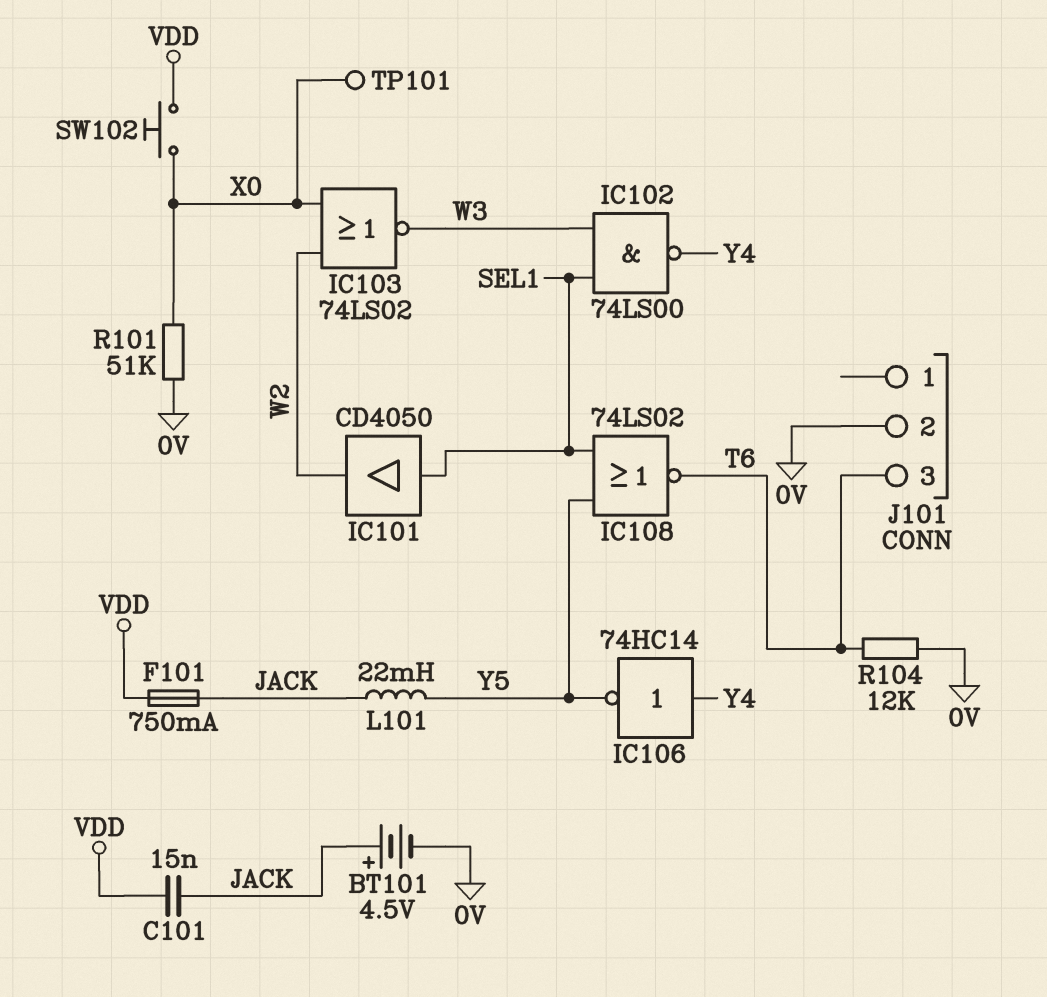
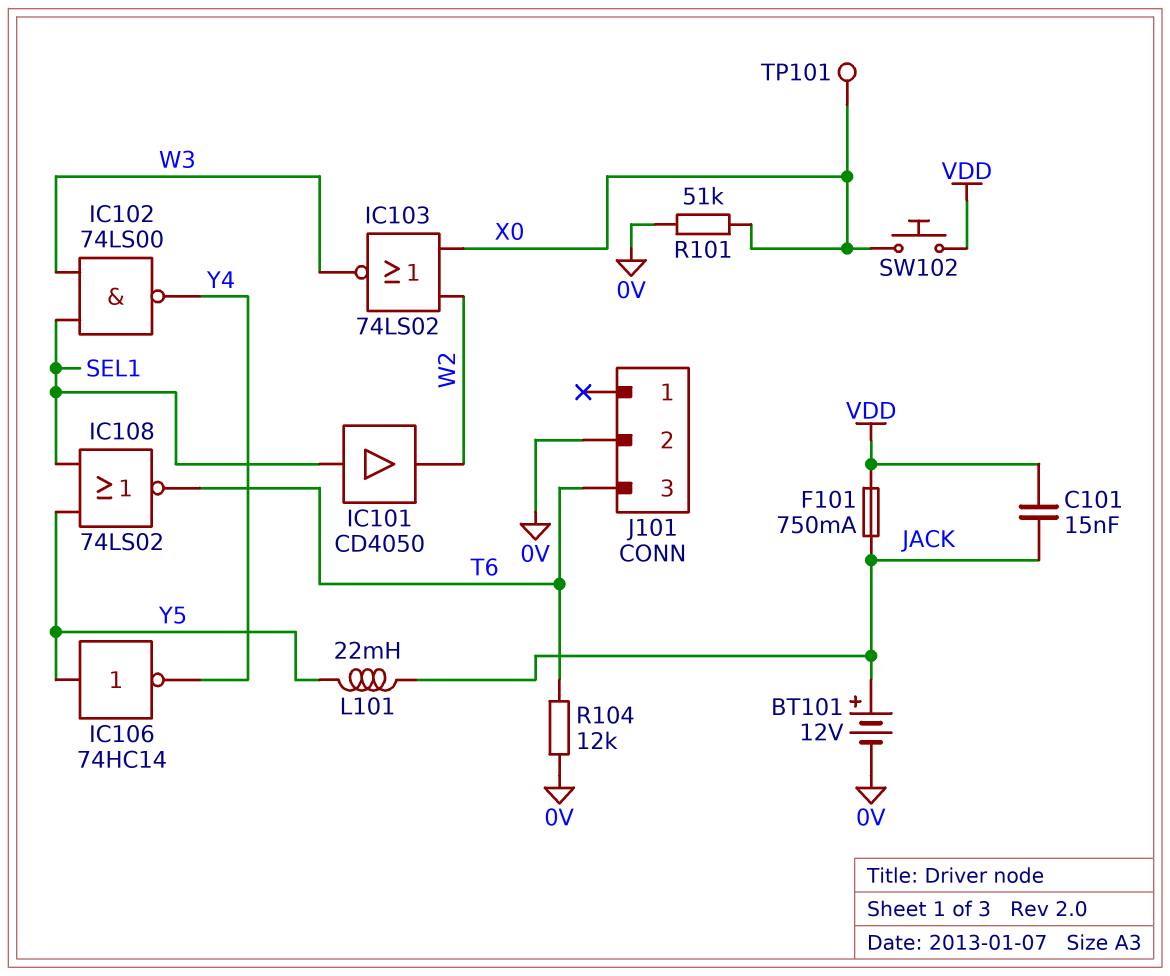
BT101: 4.5V (plus JACK, minus 0V) -> 12V (plus JACK, minus 0V)
IC106: NOT 74HC14 (in Y4, out Y5) -> NOT 74HC14 (in Y5, out Y4)

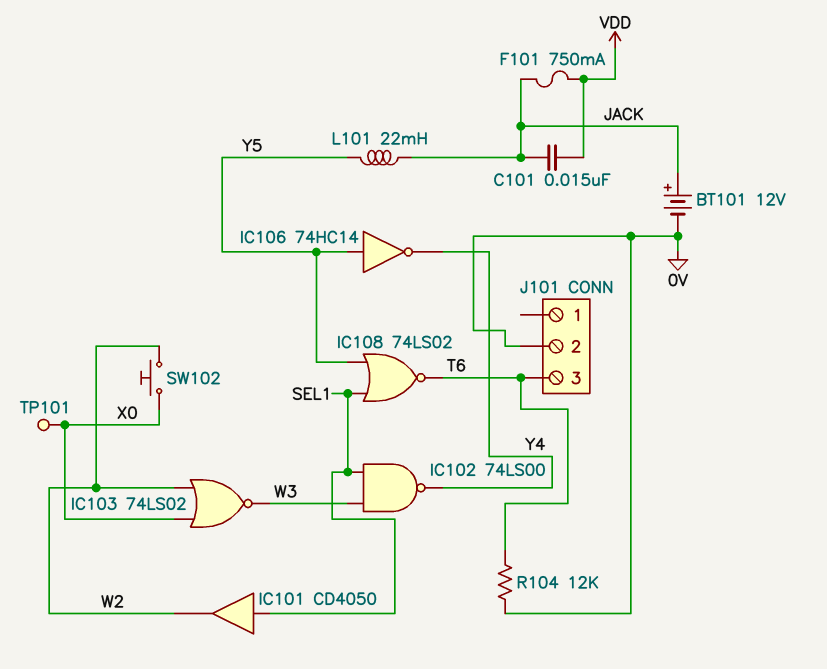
R101: 51k (0V, X0) -> none
SW102: button (VDD, X0) -> button (W2, X0)

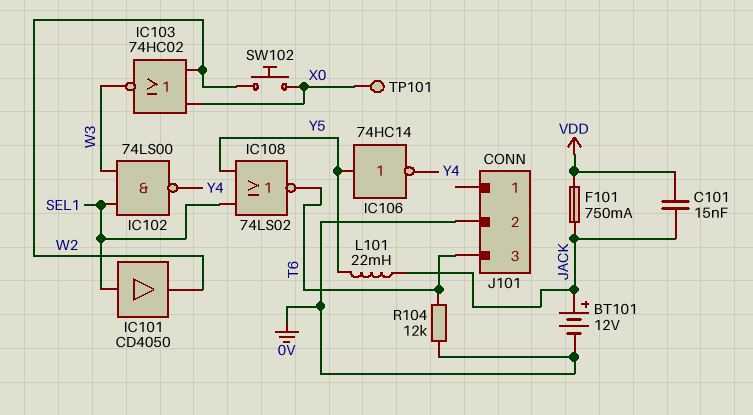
IC103: NOR 74LS02 (in W2, in X0, out W3) -> NOR 74HC02 (in W2, in X0, out W3)

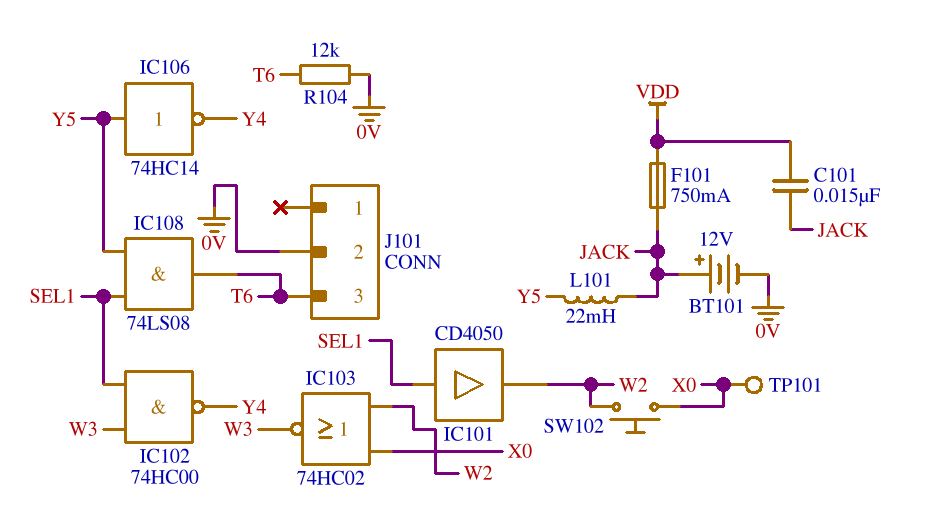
IC102: NAND 74LS00 (in SEL1, in W3, out Y4) -> NAND 74HC00 (in SEL1, in W3, out Y4)
IC108: NOR 74LS02 (in SEL1, in Y5, out T6) -> AND 74LS08 (in SEL1, in Y5, out T6)

